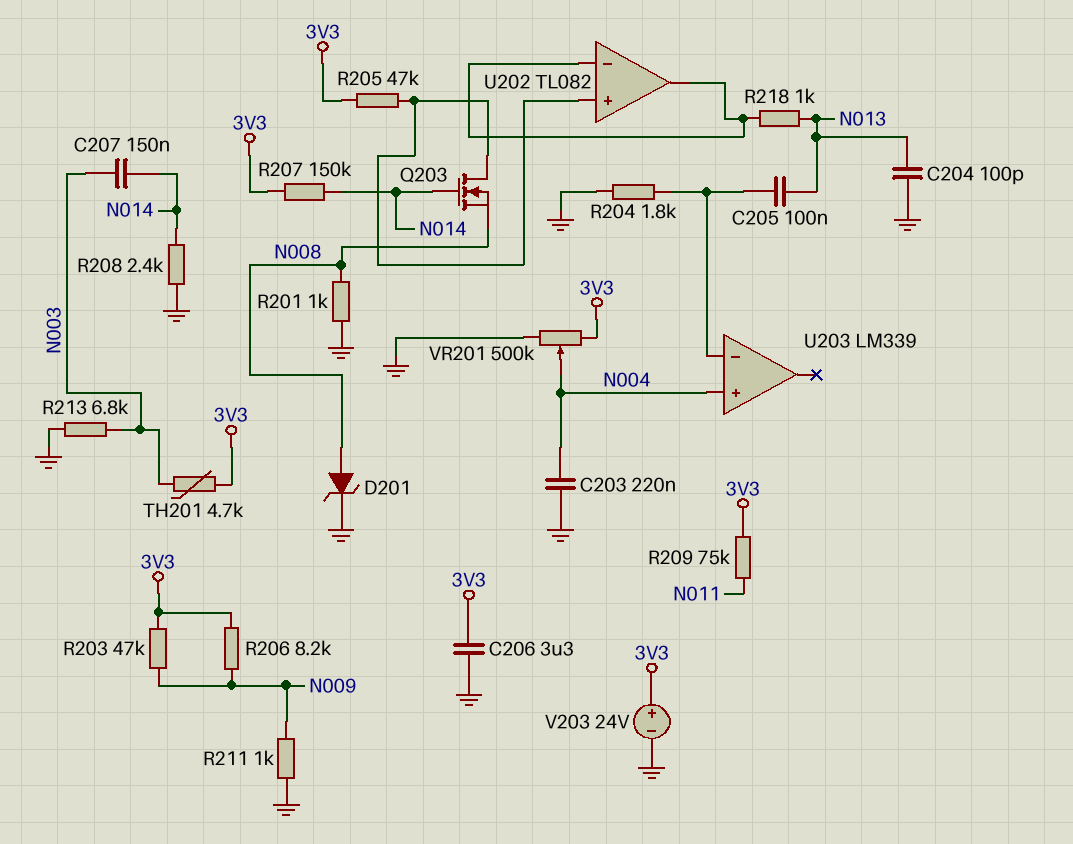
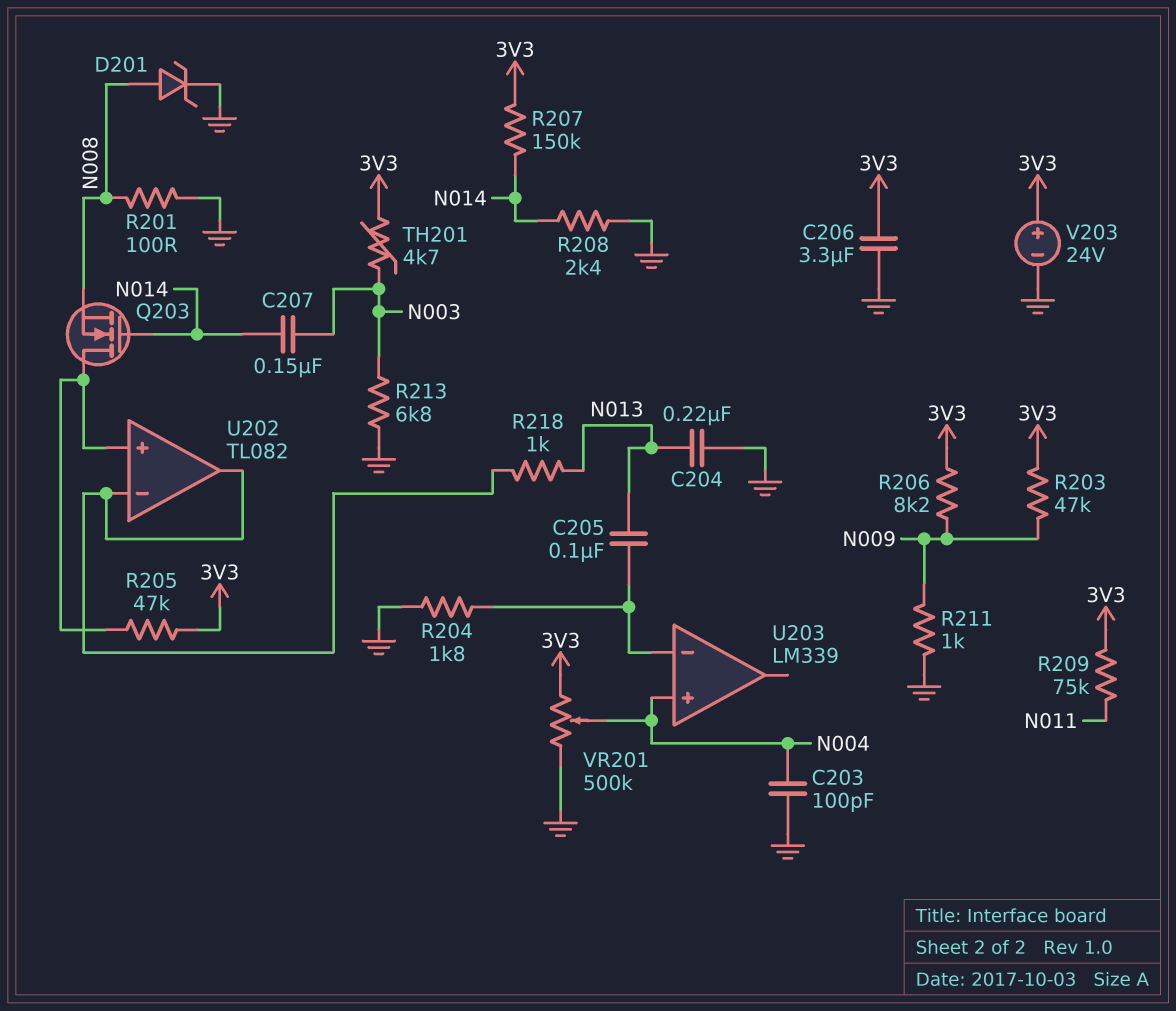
C203: 220nF (GND, N004) -> 100pF (GND, N004)
C204: 100pF (GND, N013) -> 220nF (GND, N013)
R201: 1k (GND, N008) -> 100 (GND, N008)

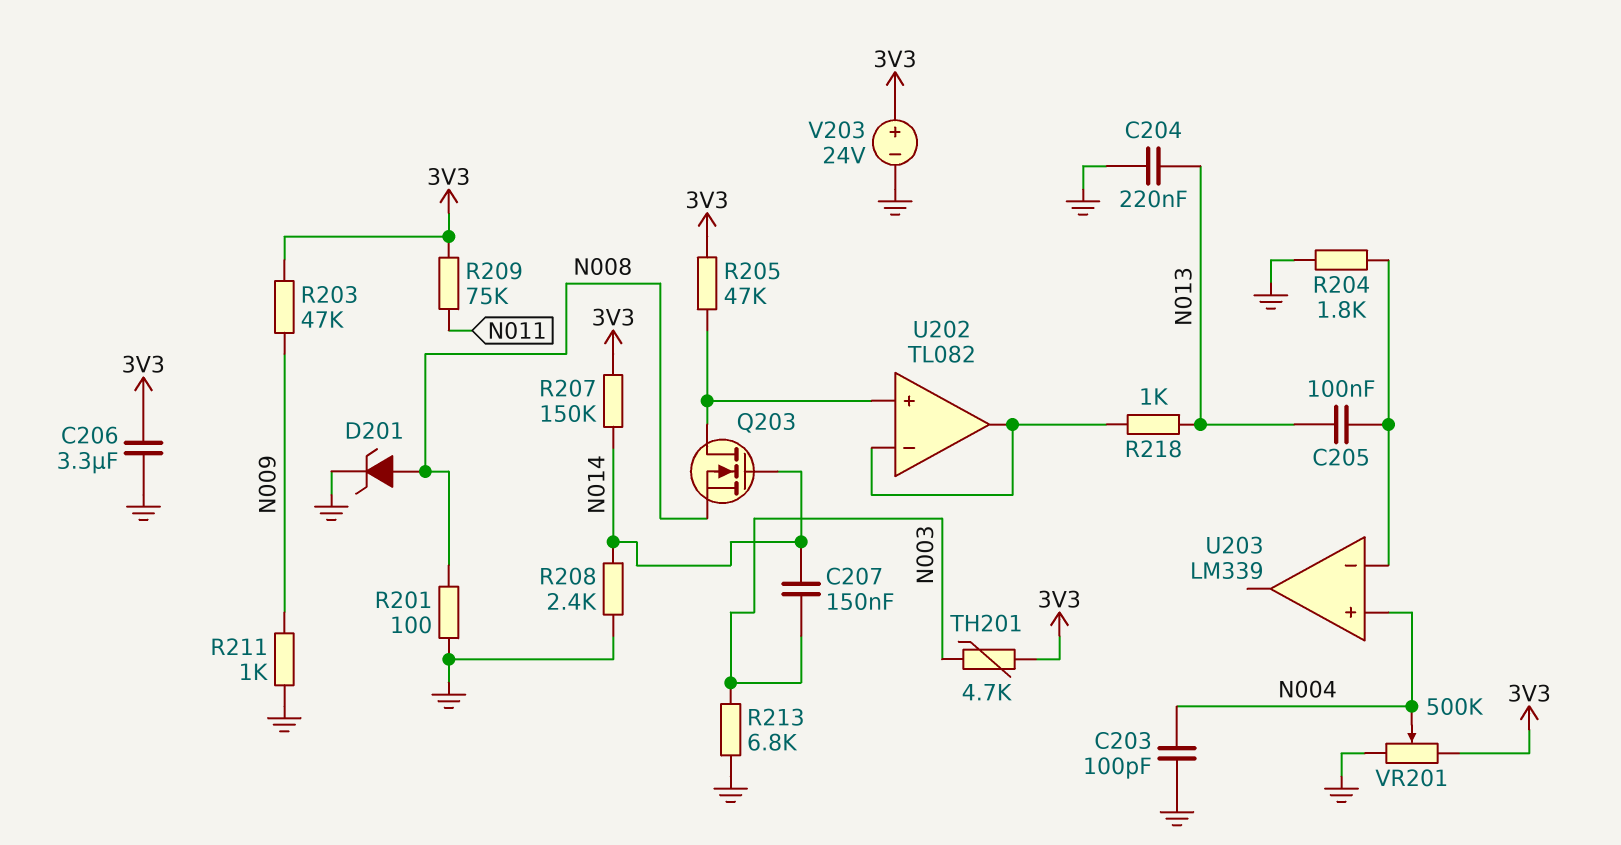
R206: 8.2k (3V3, N009) -> none

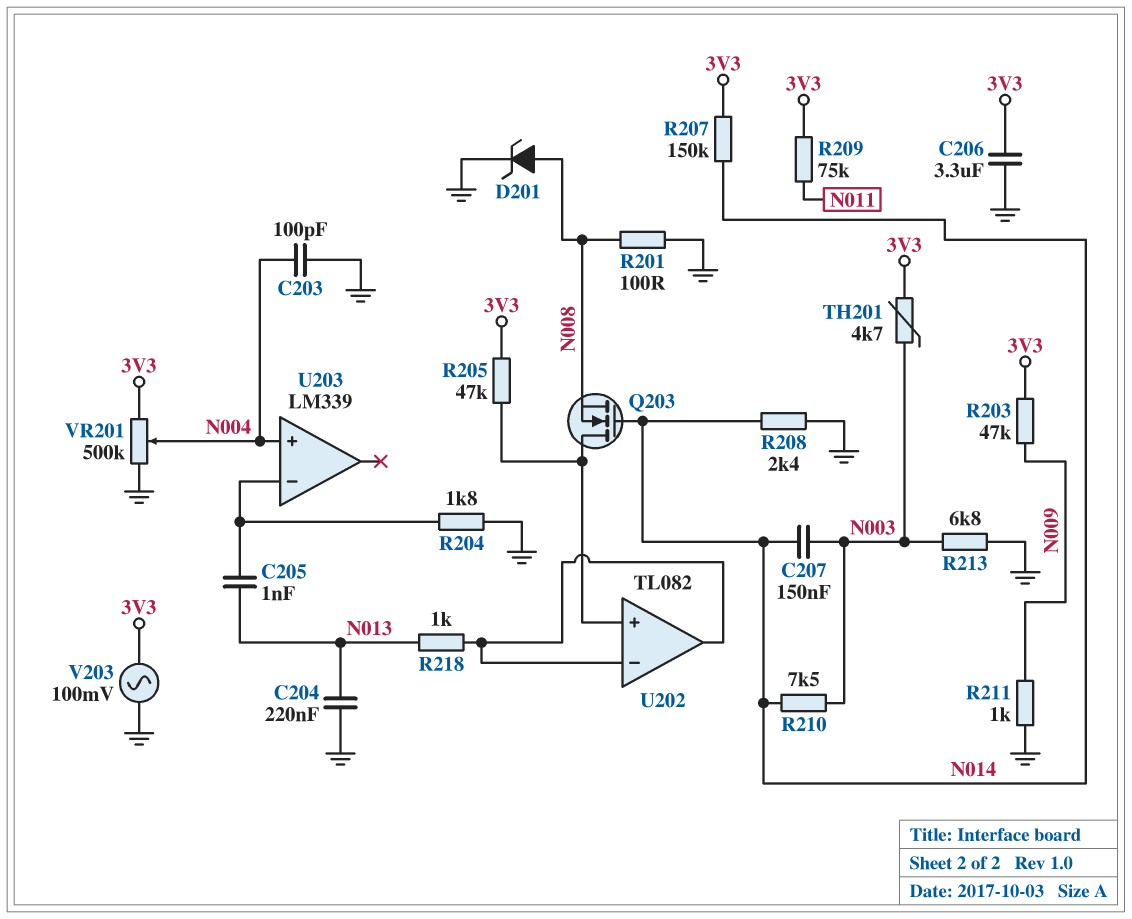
C205: 100nF (N013, U203/in-) -> 1nF (N013, U203/in-)
R210: none -> 7.5k (N003, N014)
V203: 24V (plus 3V3, minus GND) -> AC 100mV (3V3, GND)

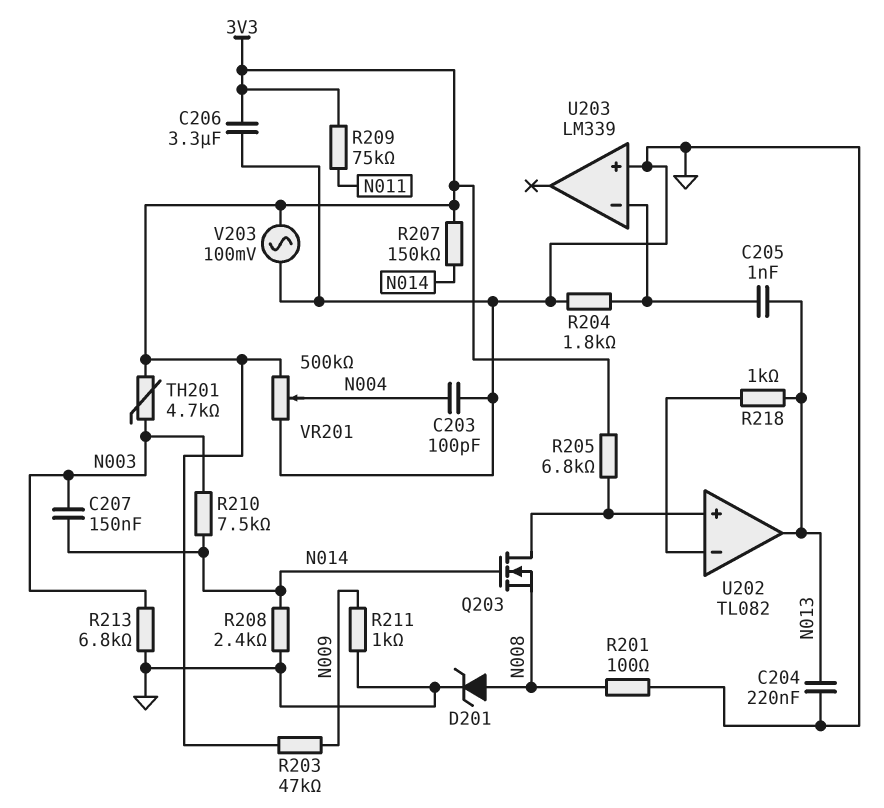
R205: 47k (3V3, U202/in+) -> 6.8k (3V3, U202/in+)
U202 pin out: U202/in- -> N013
U203 pin in+: N004 -> GND

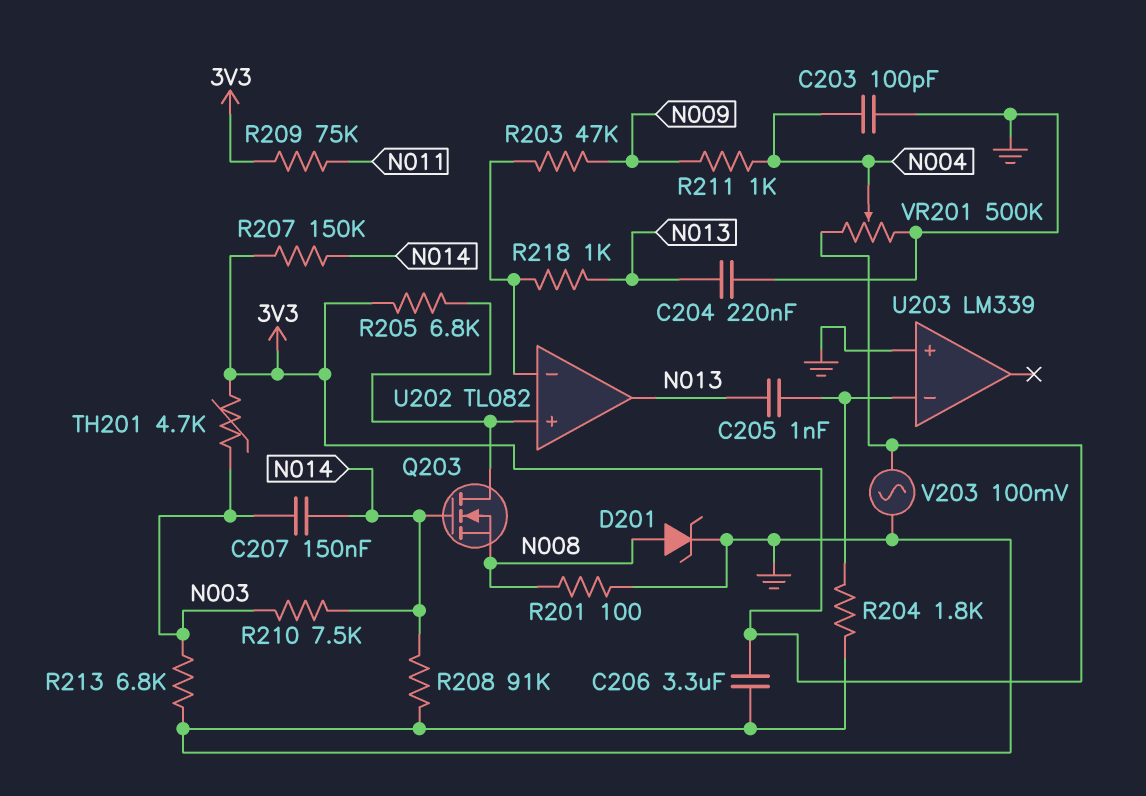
R203: 47k (3V3, N009) -> 47k (N009, U202/in-)
R208: 2.4k (GND, N014) -> 91k (GND, N014)
R211: 1k (GND, N009) -> 1k (N004, N009)

